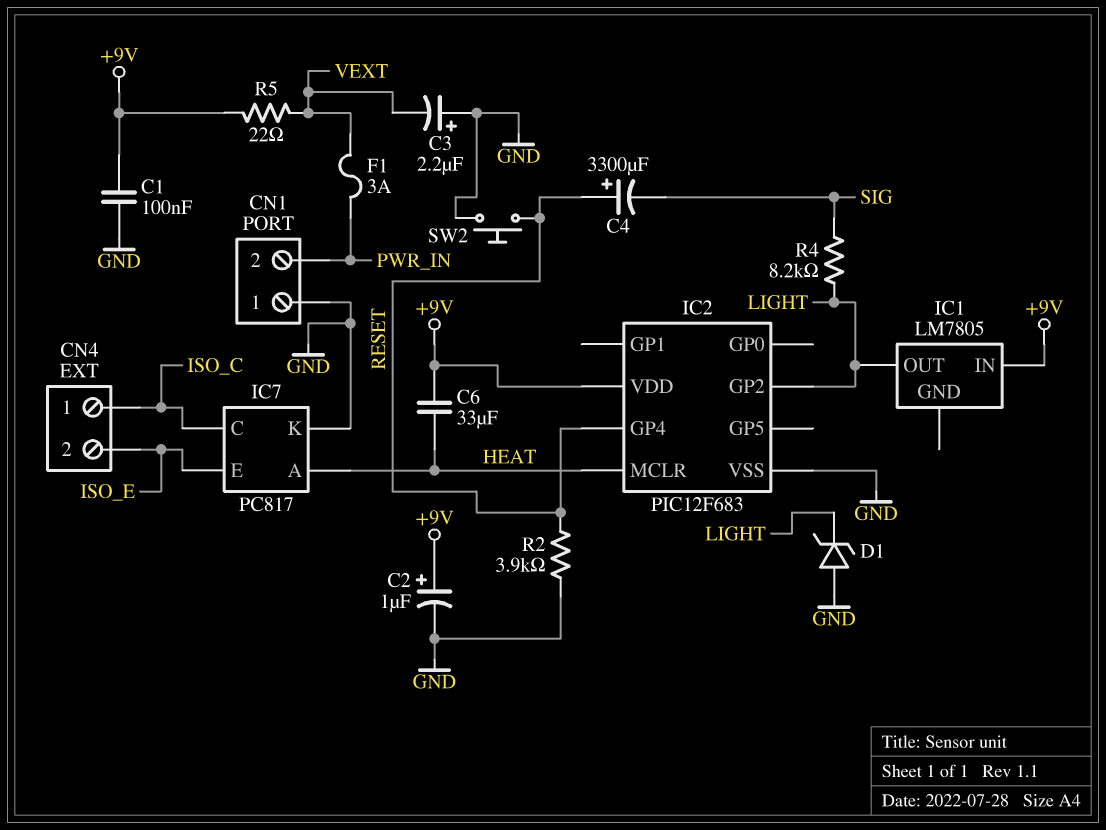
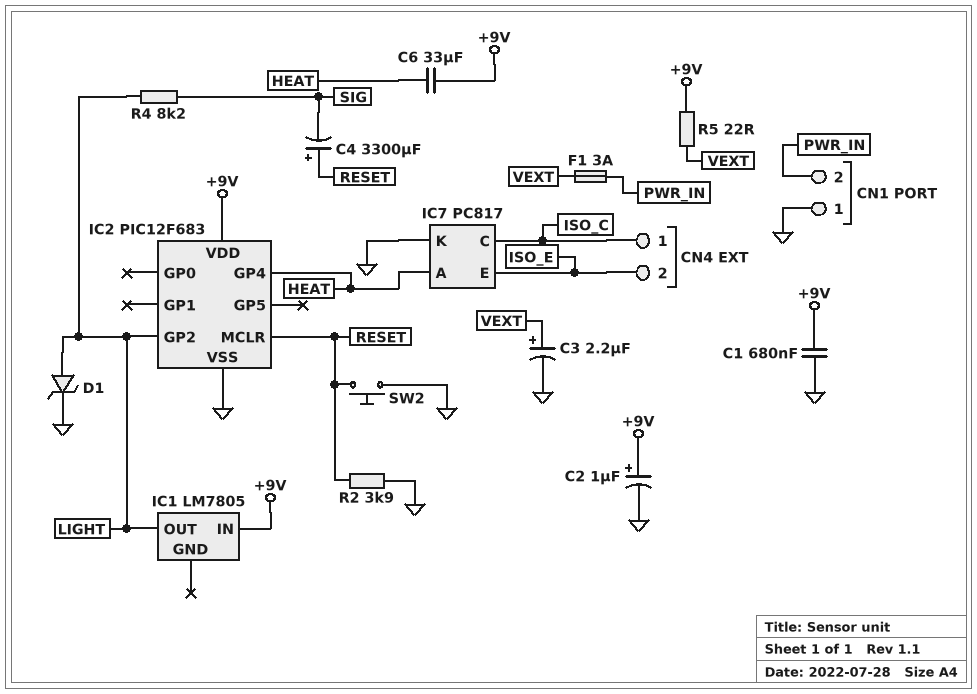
C1: 100nF (+9V, GND) -> 680nF (+9V, GND)
C3: 2.2uF (plus GND, minus VEXT) -> 2.2uF (plus VEXT, minus GND)
D1: zener (A GND, K LIGHT) -> zener (A LIGHT, K GND)
IC2 pin GP4: RESET -> HEAT
IC2 pin MCLR: HEAT -> RESET

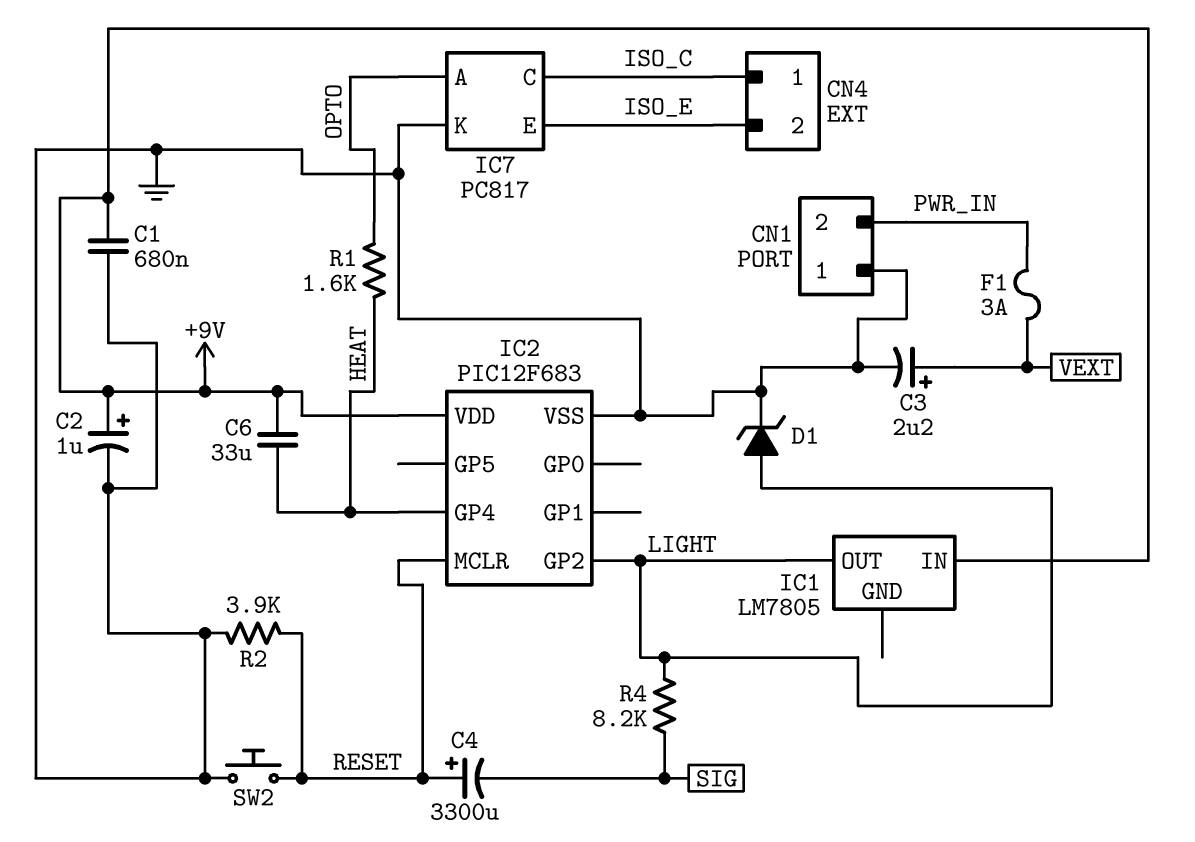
IC7 pin A: HEAT -> OPTO
R1: none -> 1.6k (HEAT, OPTO)
R5: 22 (+9V, VEXT) -> none

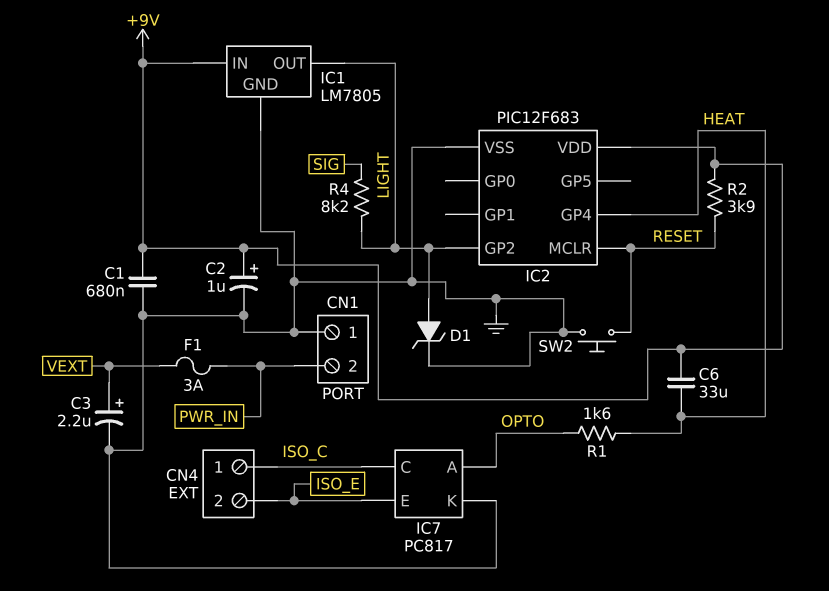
C4: 3300uF (plus RESET, minus SIG) -> none
IC1 pin GND: none -> GND
R2: 3.9k (GND, RESET) -> 3.9k (+9V, RESET)

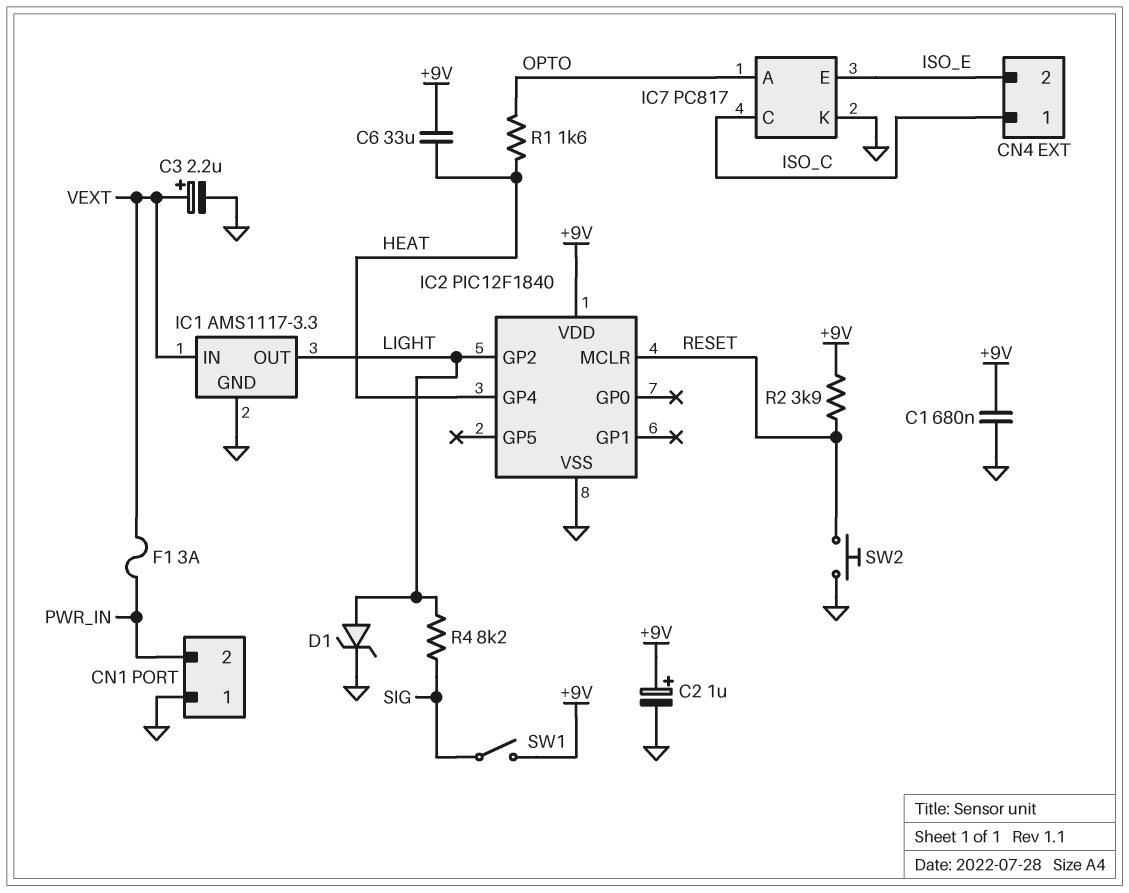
IC1: LM7805 -> AMS1117-3.3
IC1 pin IN: +9V -> VEXT
IC2: PIC12F683 -> PIC12F1840
SW1: none -> switch (+9V, SIG)

